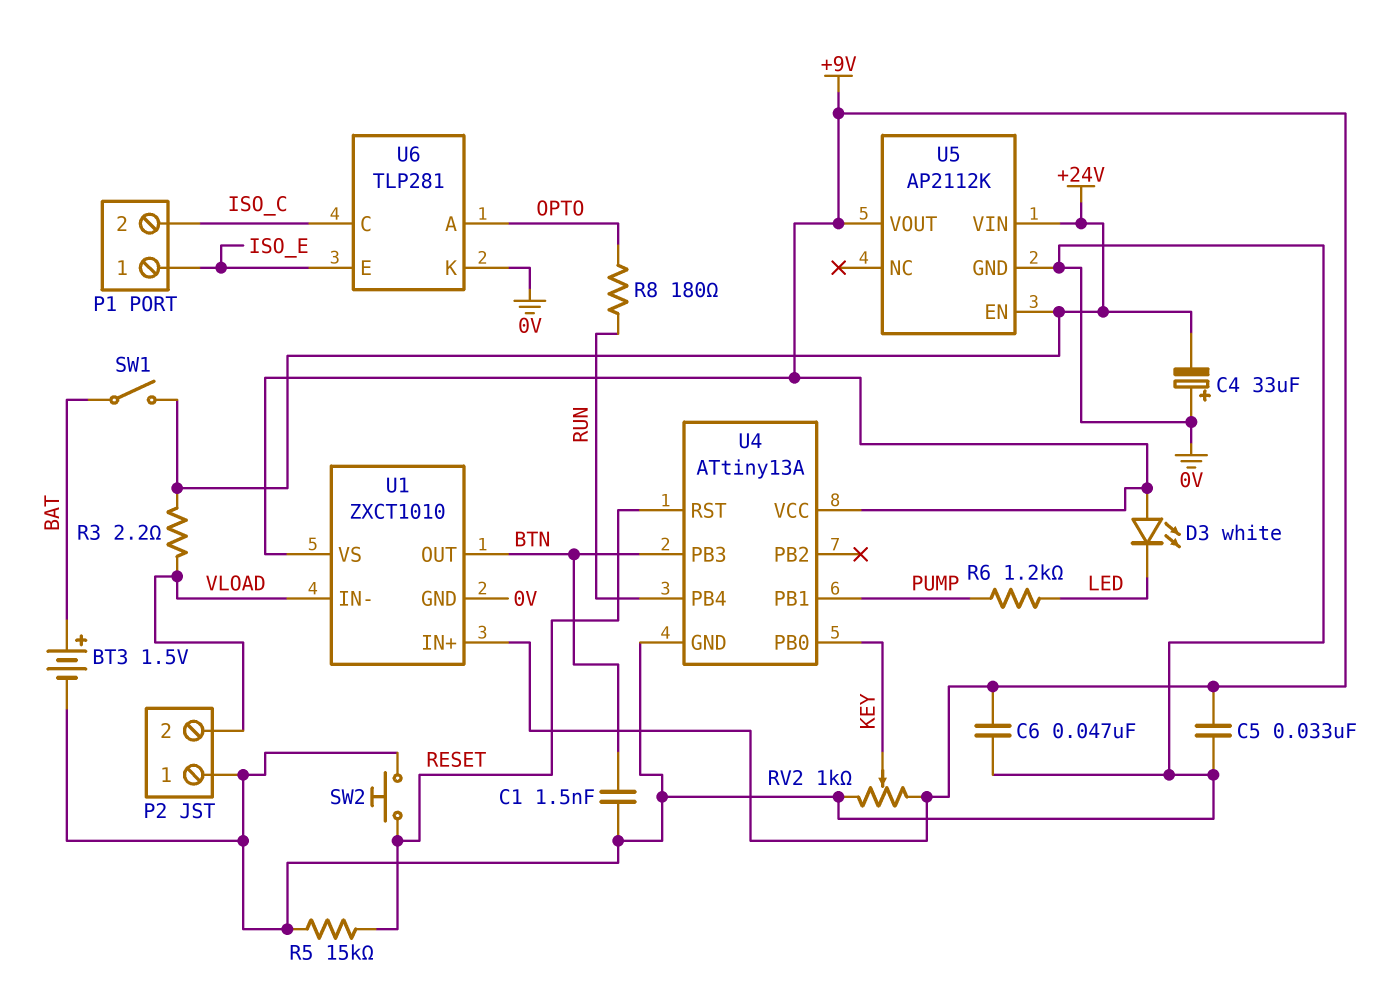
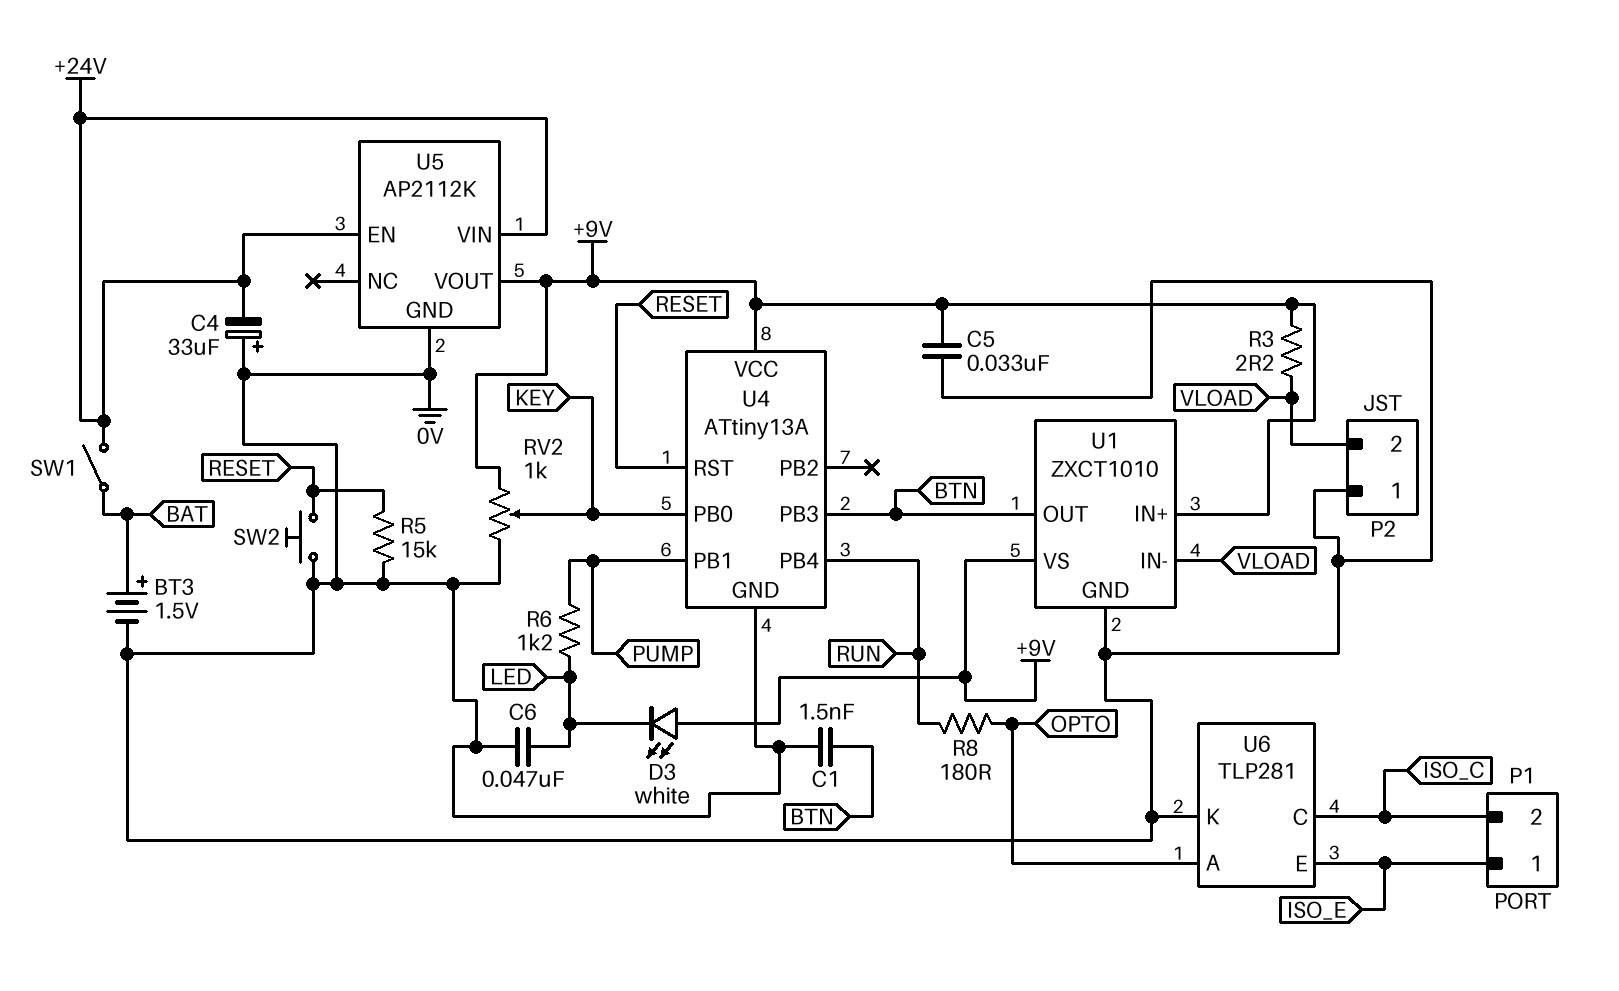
C6: 47nF (+9V, 0V) -> 47nF (0V, LED)
R3: 2.2 (+24V, VLOAD) -> 2.2 (+9V, VLOAD)

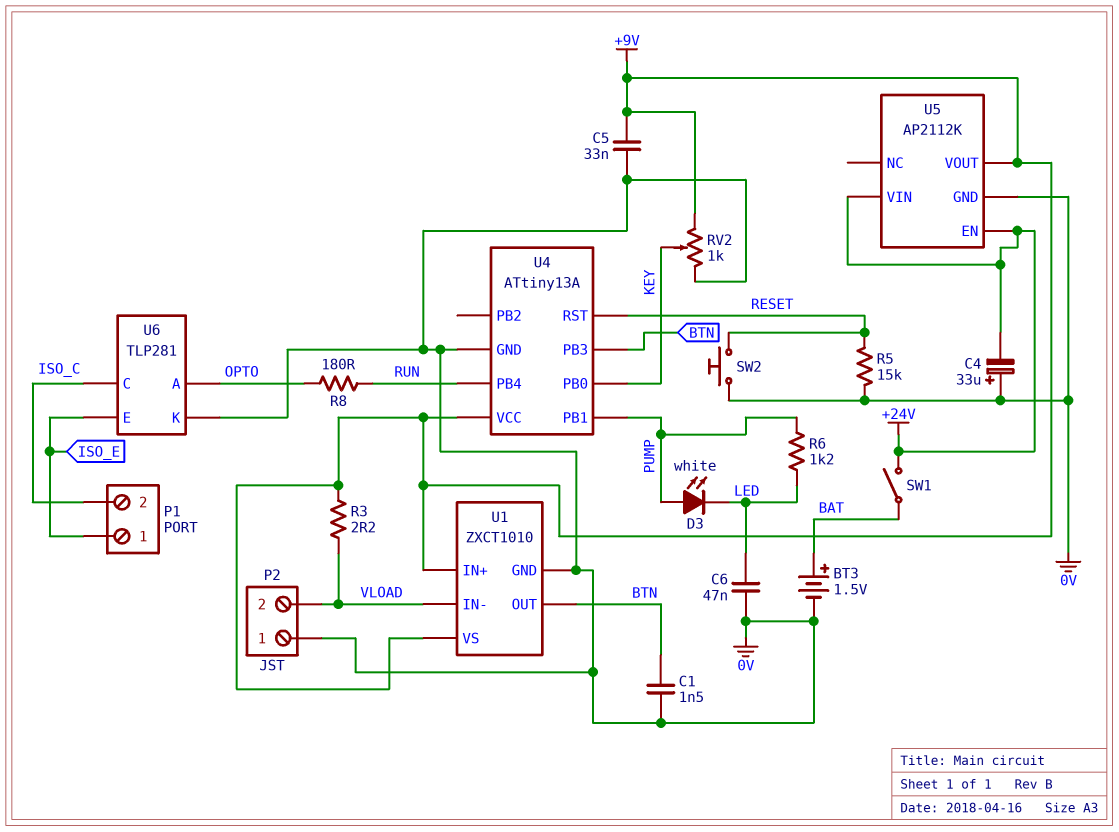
D3: LED white (A +9V, K LED) -> LED white (A PUMP, K LED)

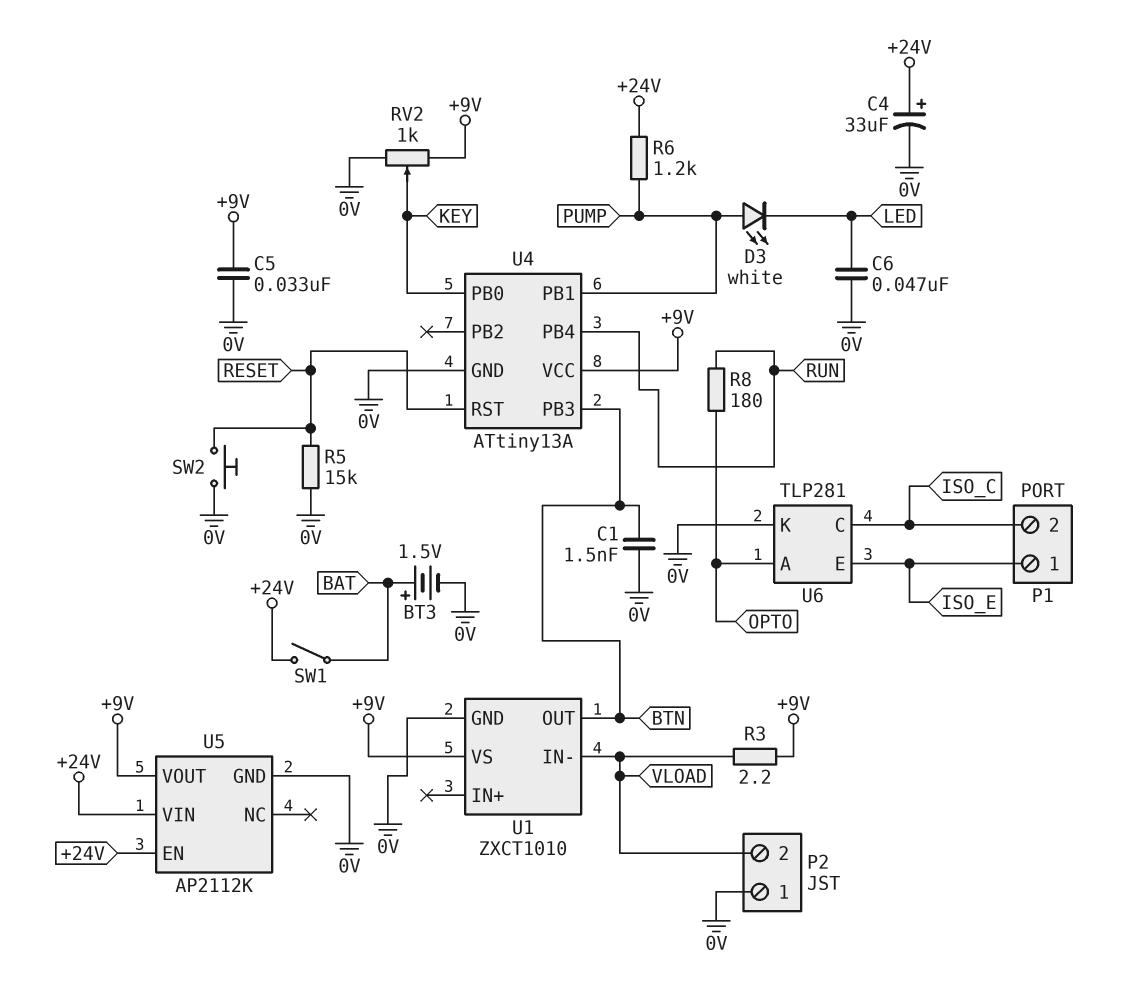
C4: 33uF (plus 0V, minus +24V) -> 33uF (plus +24V, minus 0V)
R6: 1.2k (LED, PUMP) -> 1.2k (+24V, PUMP)
U1 pin IN+: +9V -> none

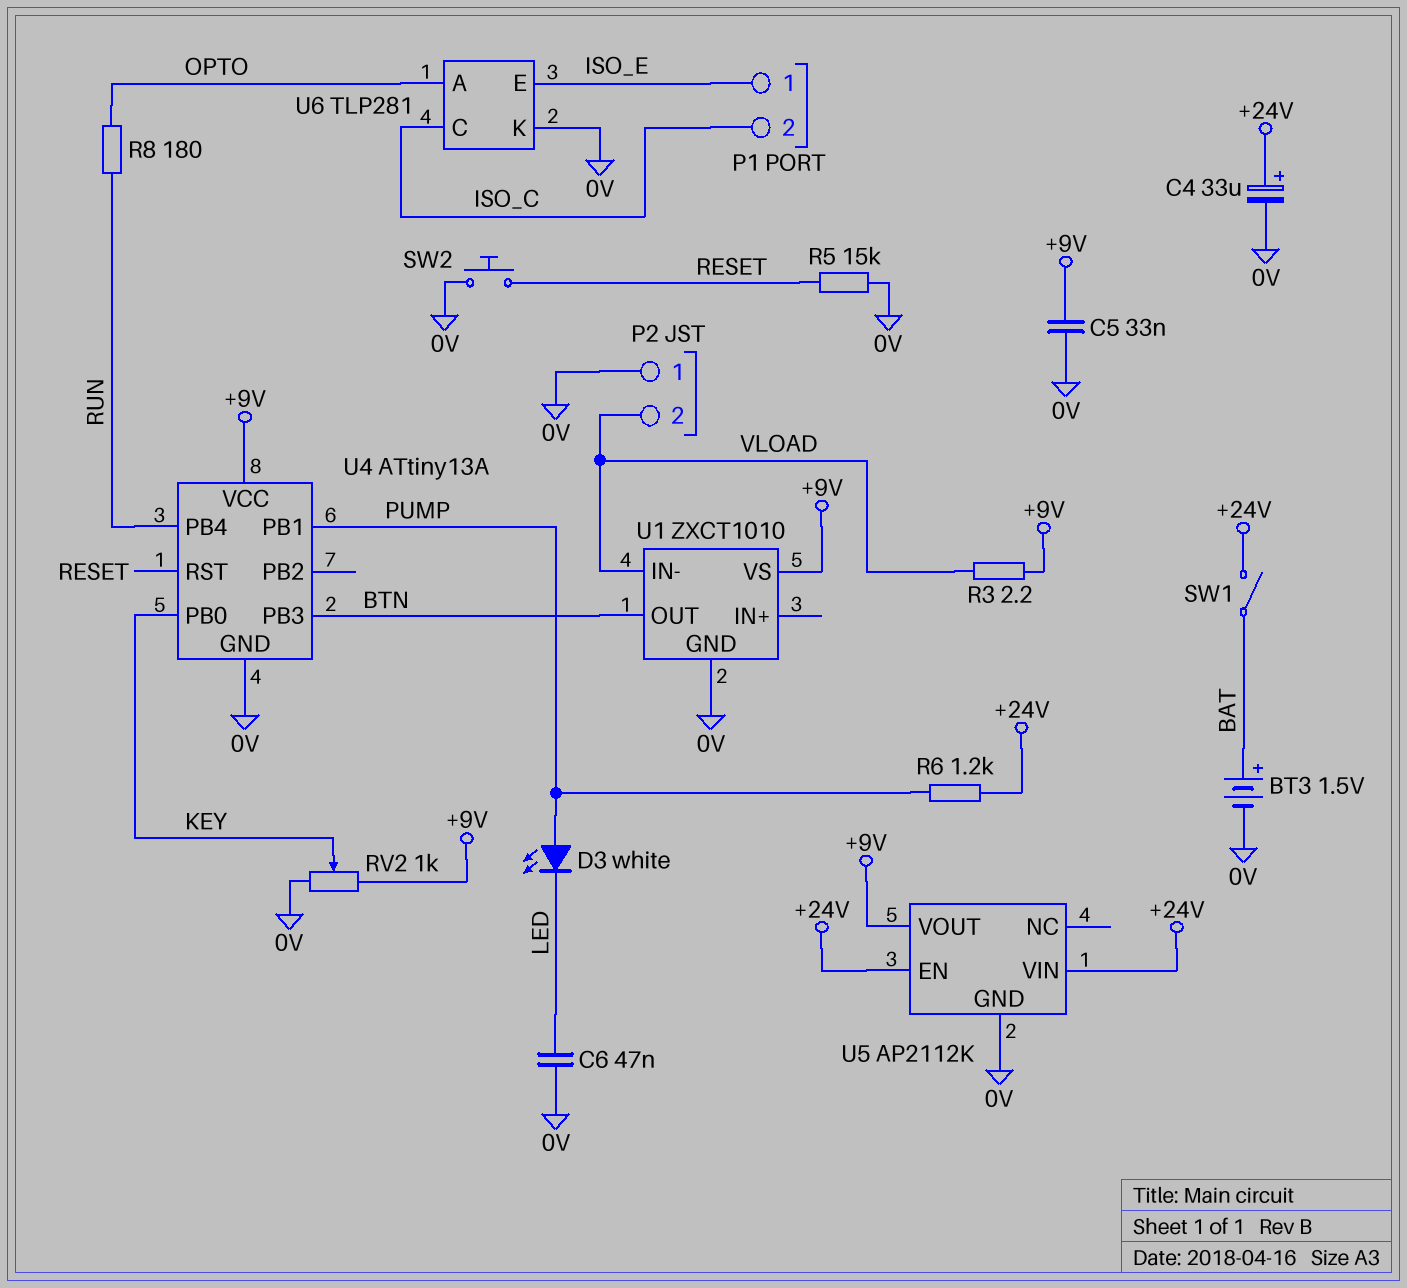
C1: 1.5nF (0V, BTN) -> none

